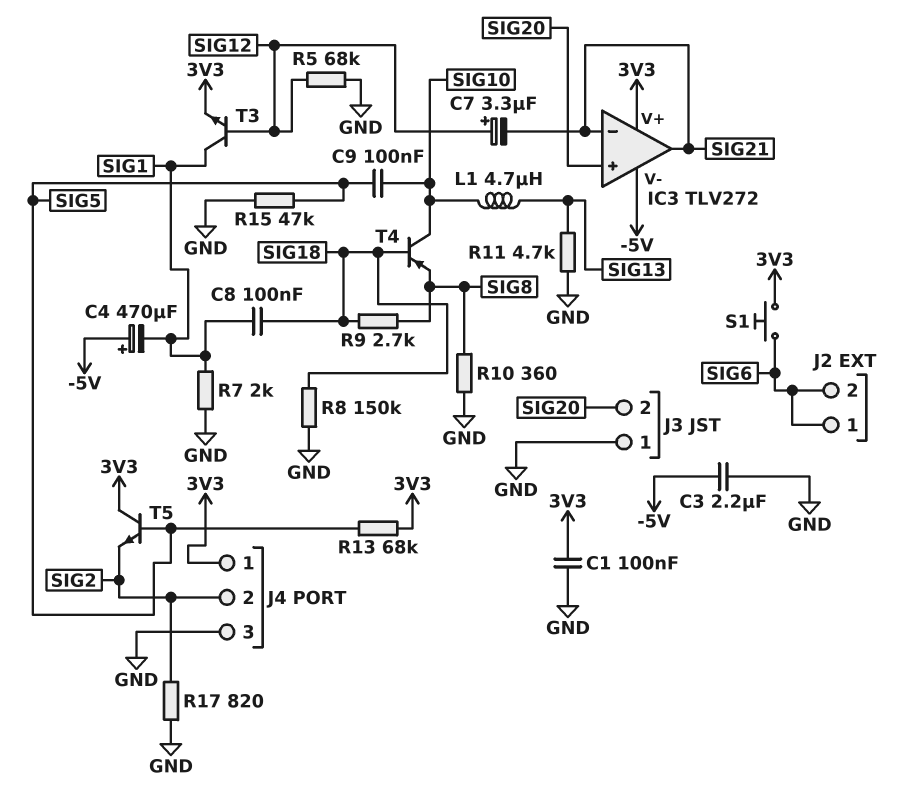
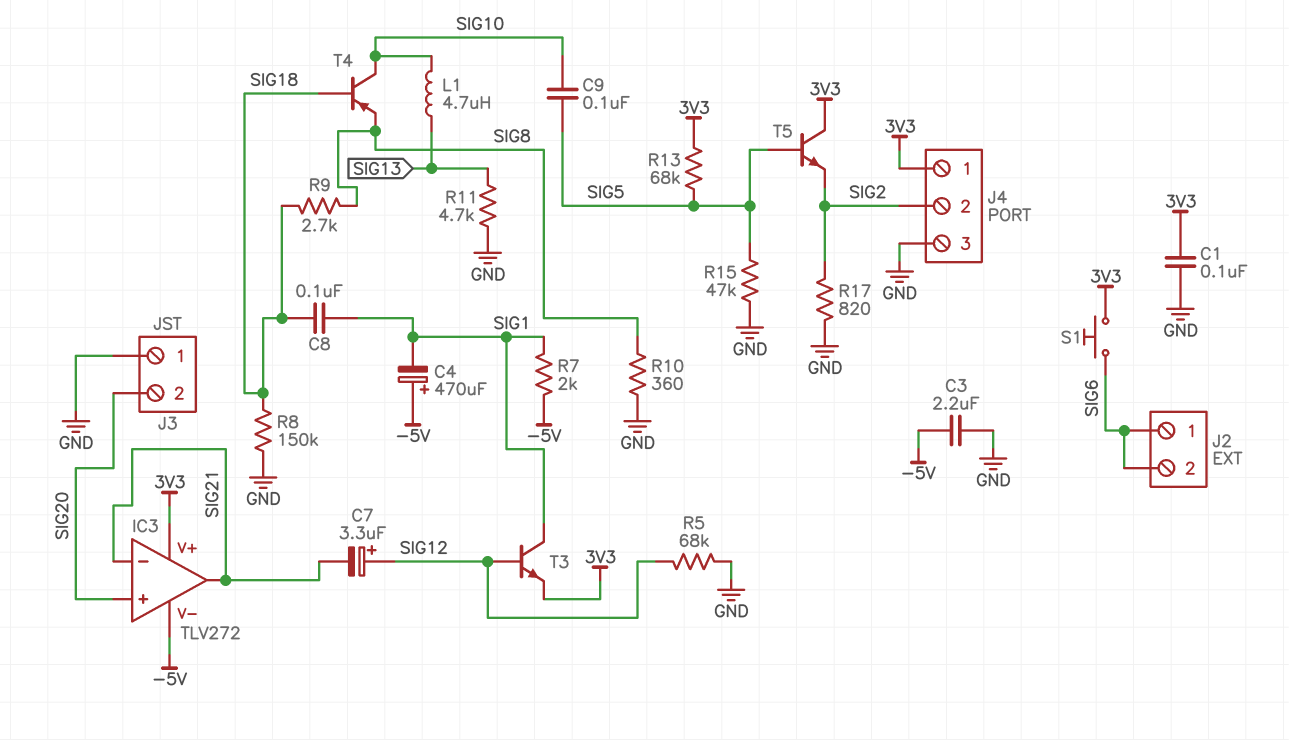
R7: 2k (GND, SIG1) -> 2k (-5V, SIG1)

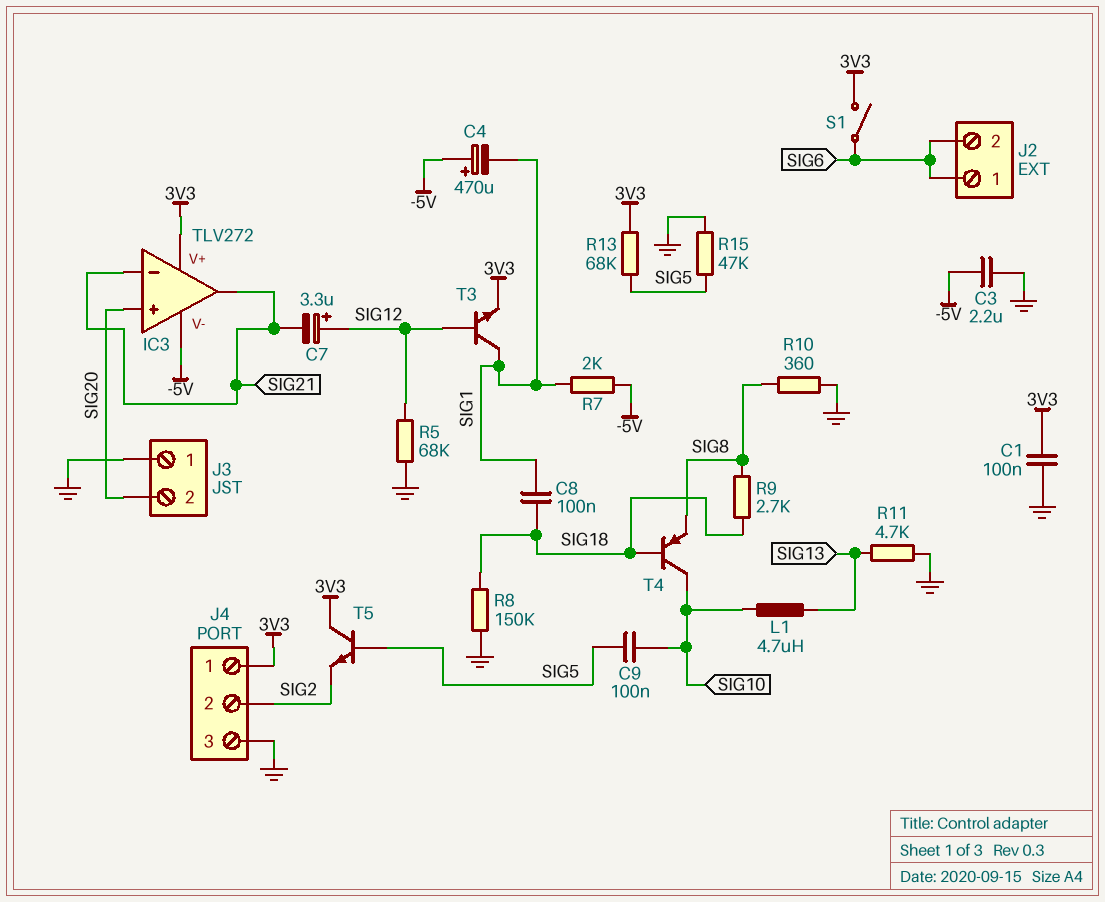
R17: 820 (GND, SIG2) -> none
S1: button (3V3, SIG6) -> switch (3V3, SIG6)

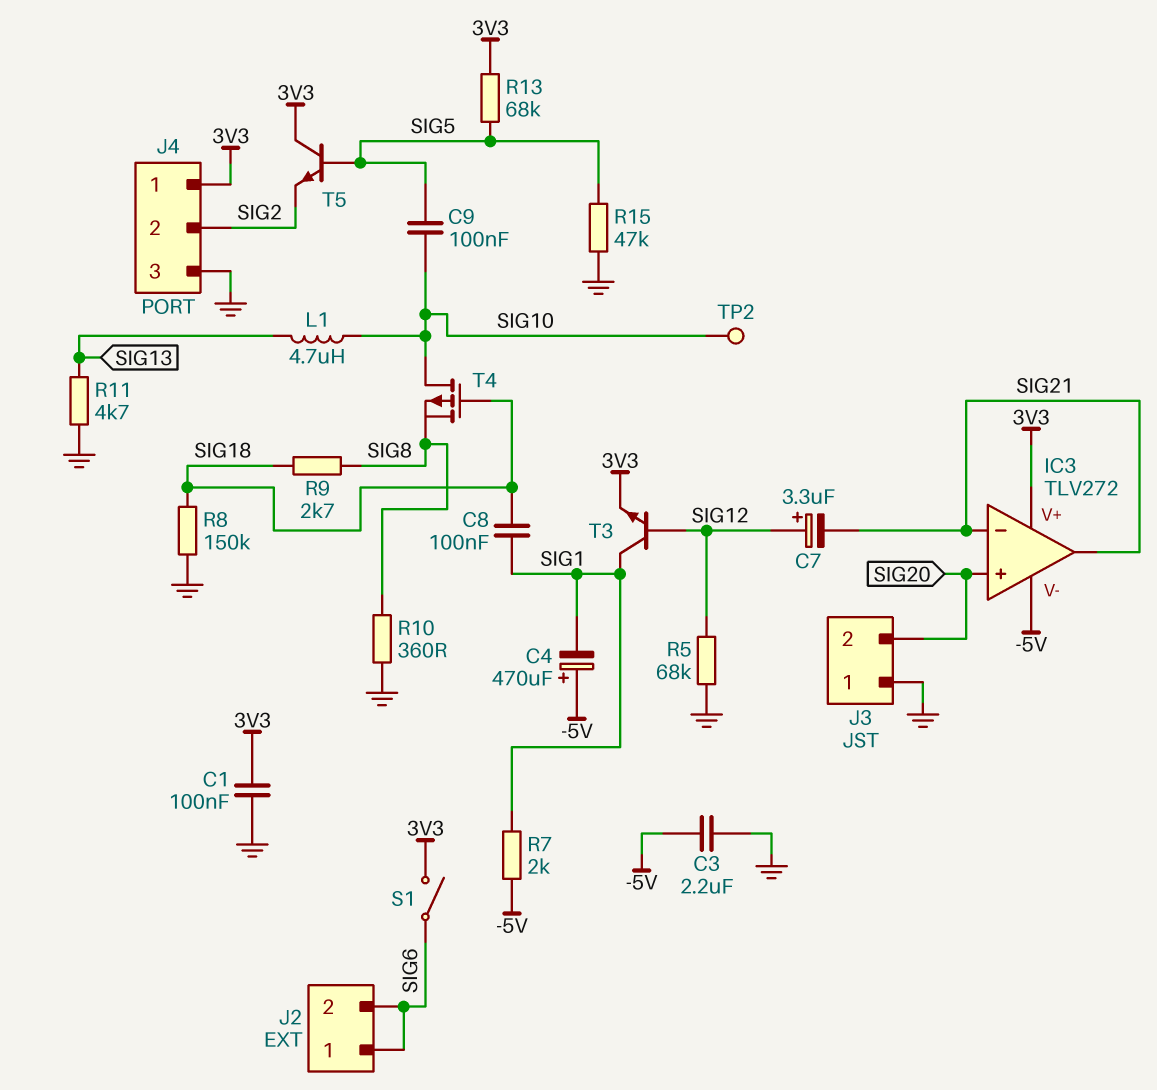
T4: PNP (B SIG18, C SIG10, E SIG8) -> PMOS (G SIG18, D SIG10, S SIG8)
TP2: none -> test point (SIG10)

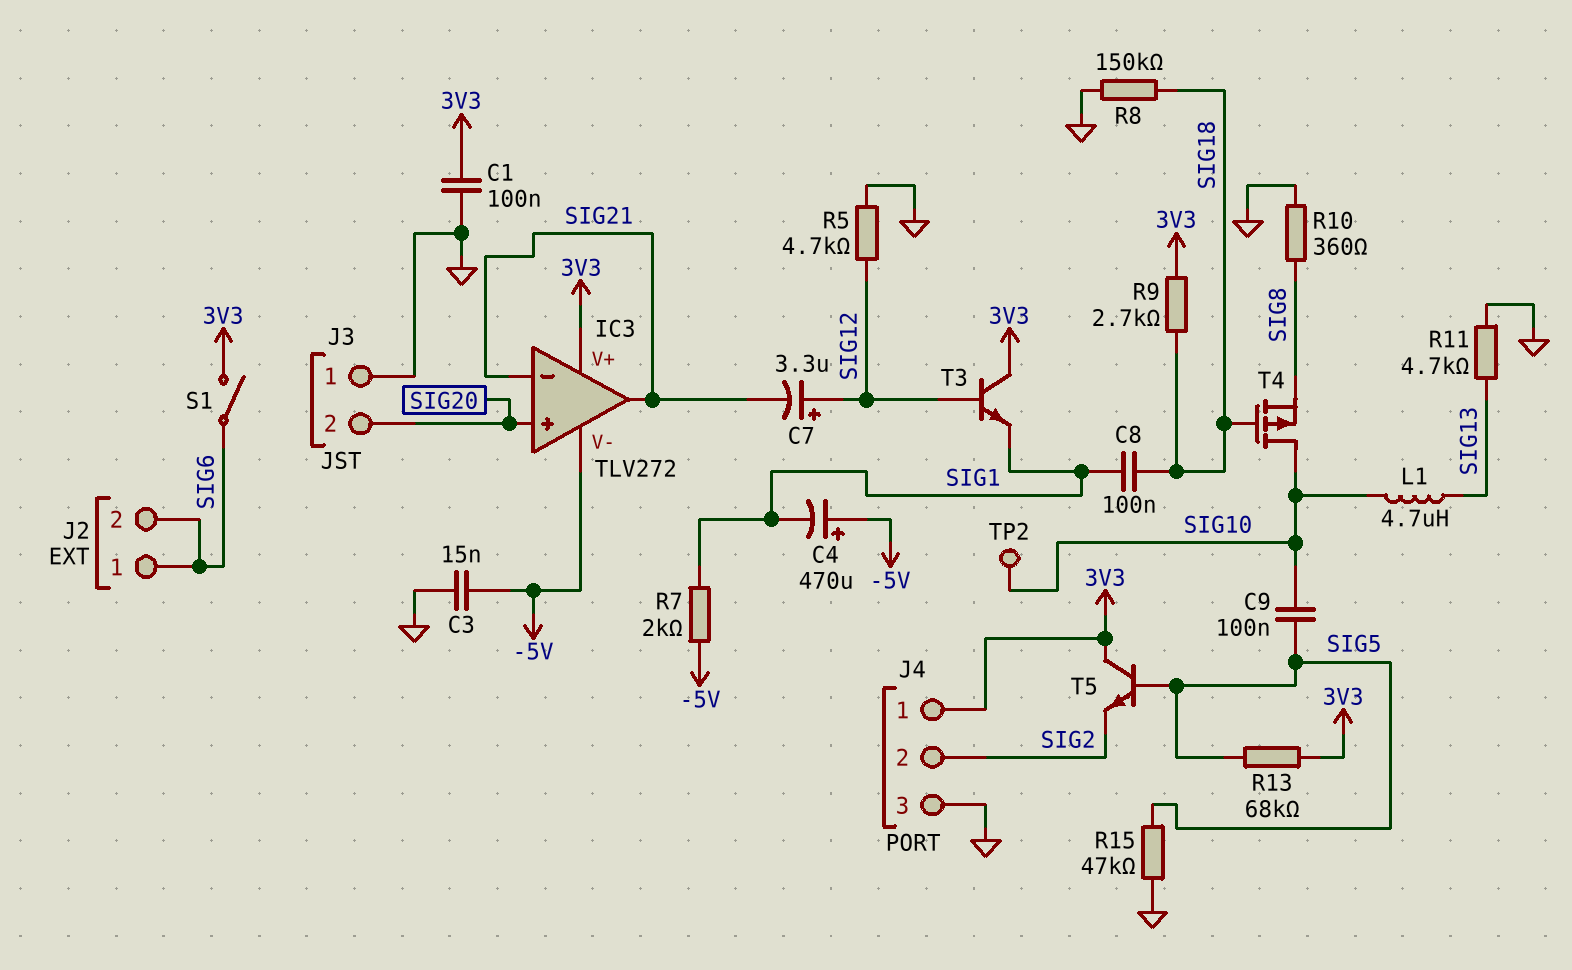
C3: 2.2uF (-5V, GND) -> 15nF (-5V, GND)
R5: 68k (GND, SIG12) -> 4.7k (GND, SIG12)
R9: 2.7k (SIG8, SIG18) -> 2.7k (3V3, SIG18)
T3: NPN (B SIG12, C SIG1, E 3V3) -> NPN (B SIG12, C 3V3, E SIG1)

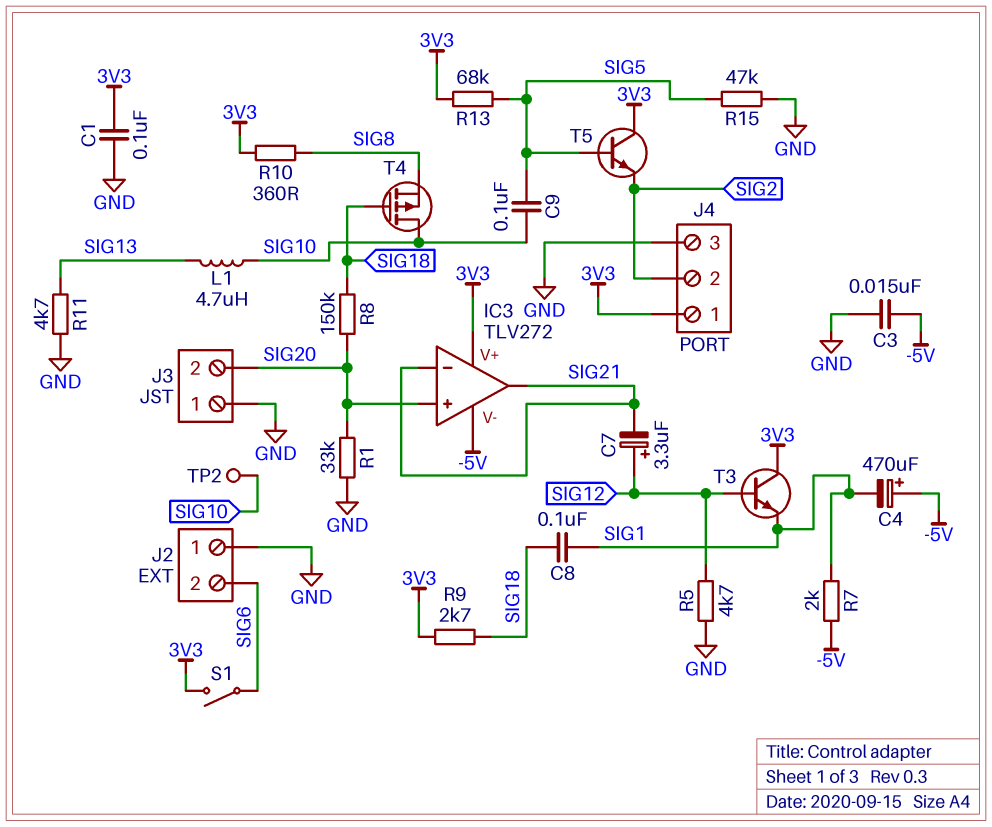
J2 pin 1: SIG6 -> GND
R1: none -> 33k (GND, SIG20)
R8: 150k (GND, SIG18) -> 150k (SIG18, SIG20)
R10: 360 (GND, SIG8) -> 360 (3V3, SIG8)

